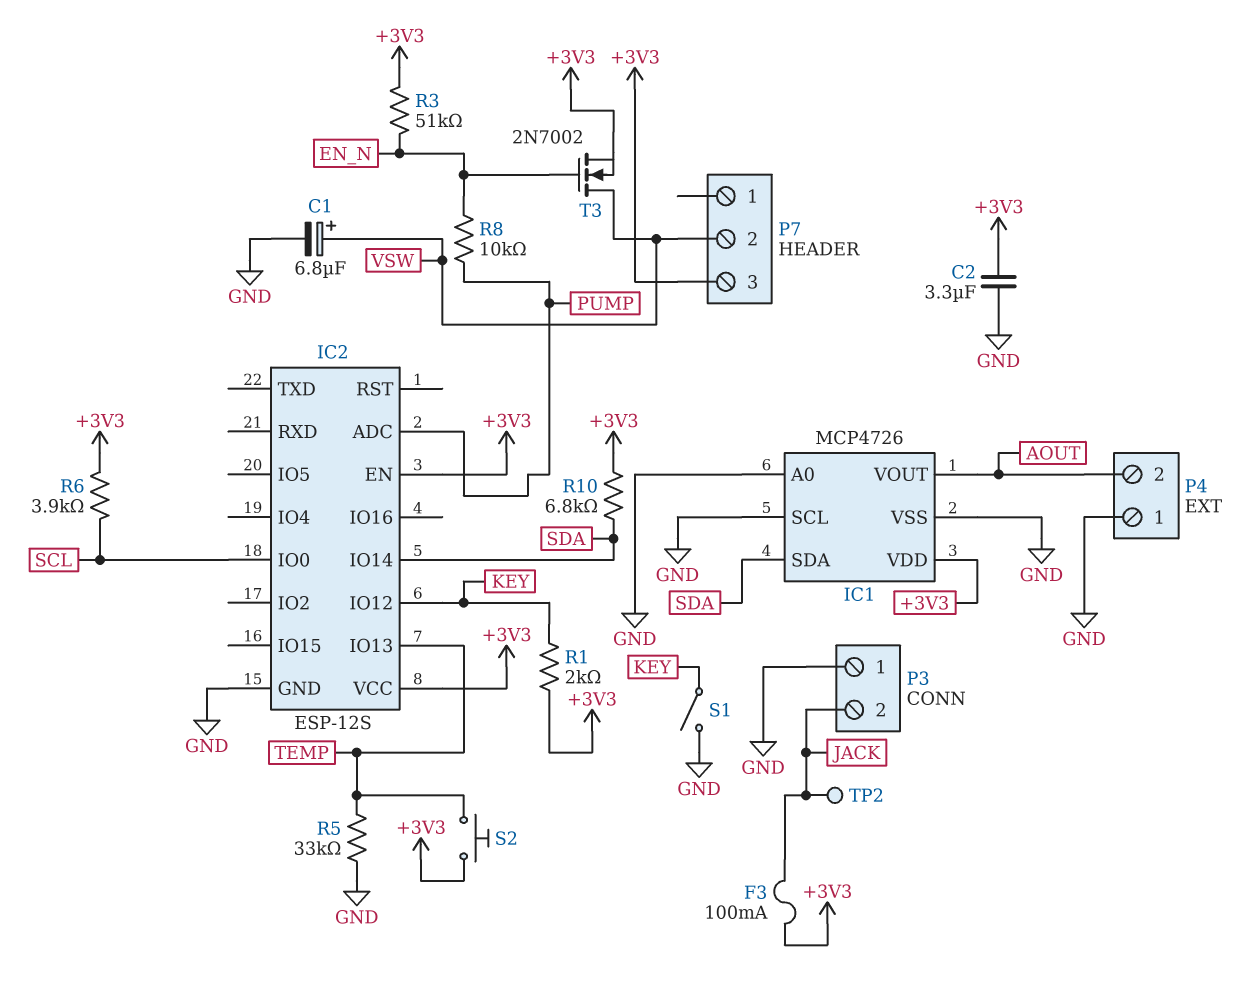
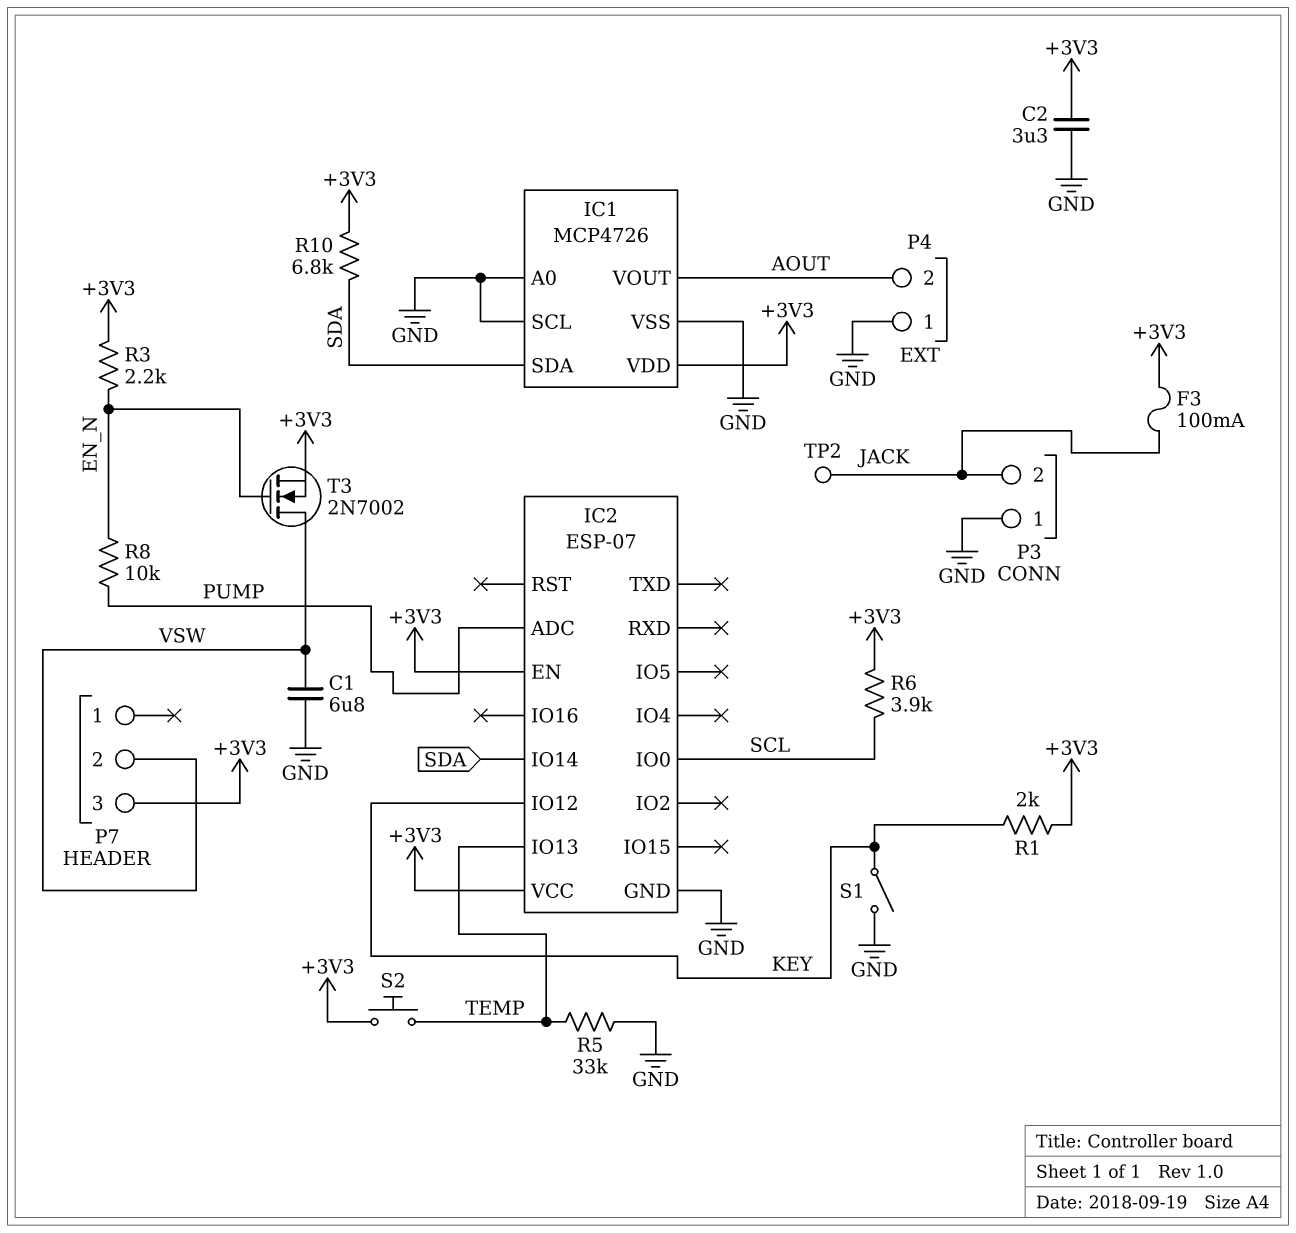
C1: 6.8uF (plus VSW, minus GND) -> 6.8uF (GND, VSW)
IC2: ESP-12S -> ESP-07
R3: 51k (+3V3, EN_N) -> 2.2k (+3V3, EN_N)

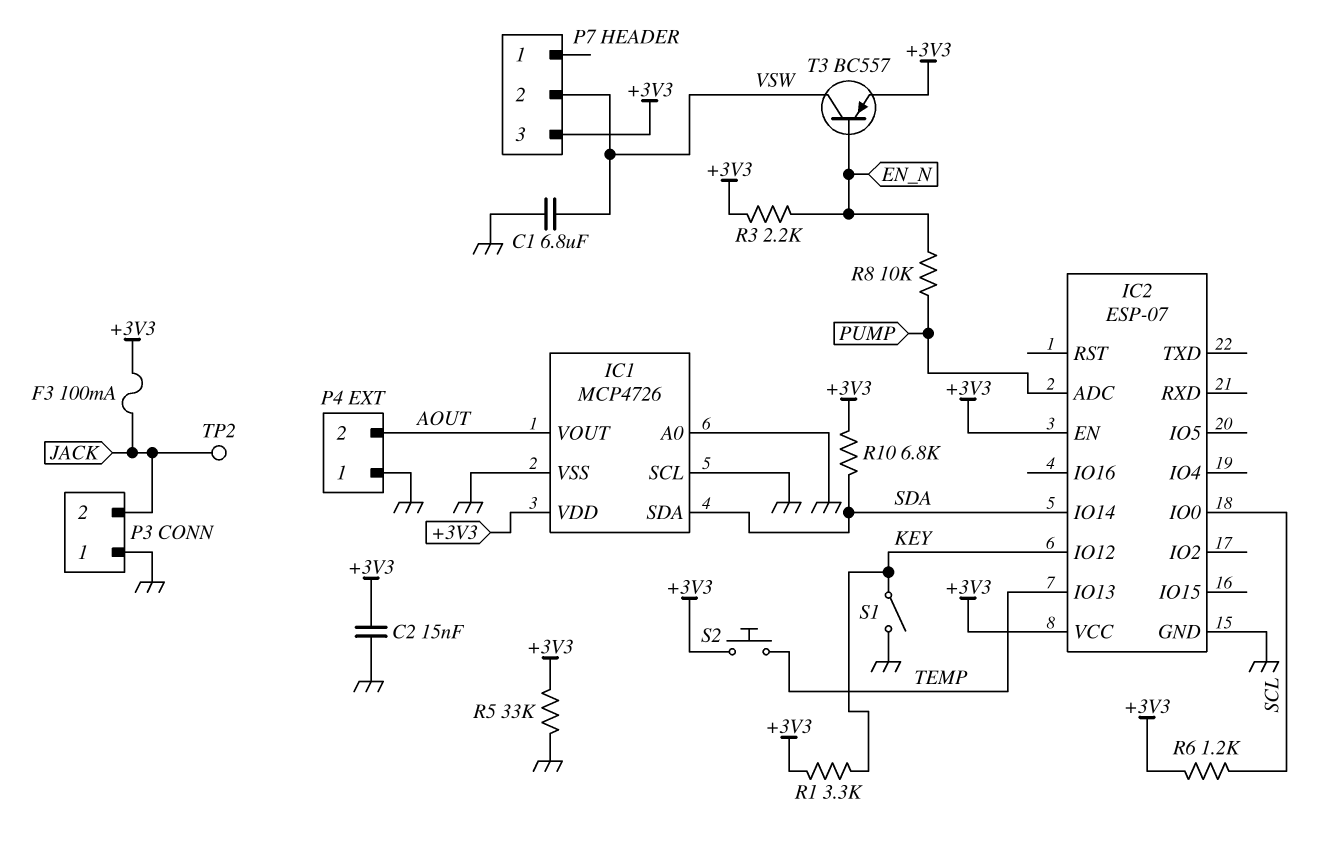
C2: 3.3uF (+3V3, GND) -> 15nF (+3V3, GND)
R1: 2k (+3V3, KEY) -> 3.3k (+3V3, KEY)
R5: 33k (GND, TEMP) -> 33k (+3V3, GND)
R6: 3.9k (+3V3, SCL) -> 1.2k (+3V3, SCL)
T3: NMOS 2N7002 (G EN_N, D VSW, S +3V3) -> PNP BC557 (B EN_N, C VSW, E +3V3)

